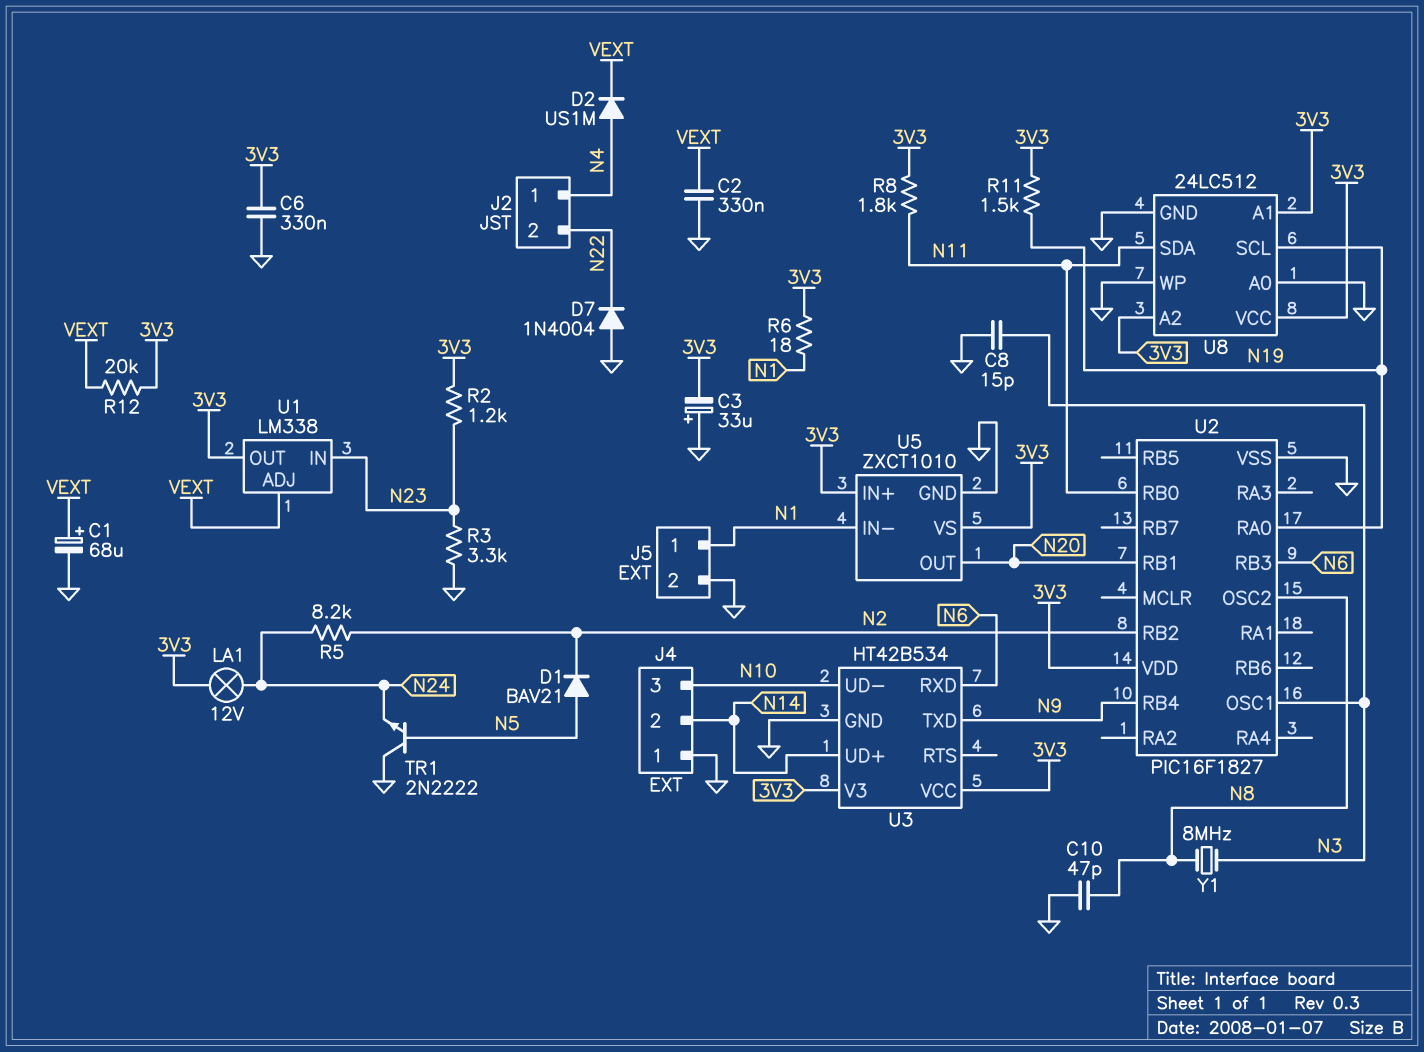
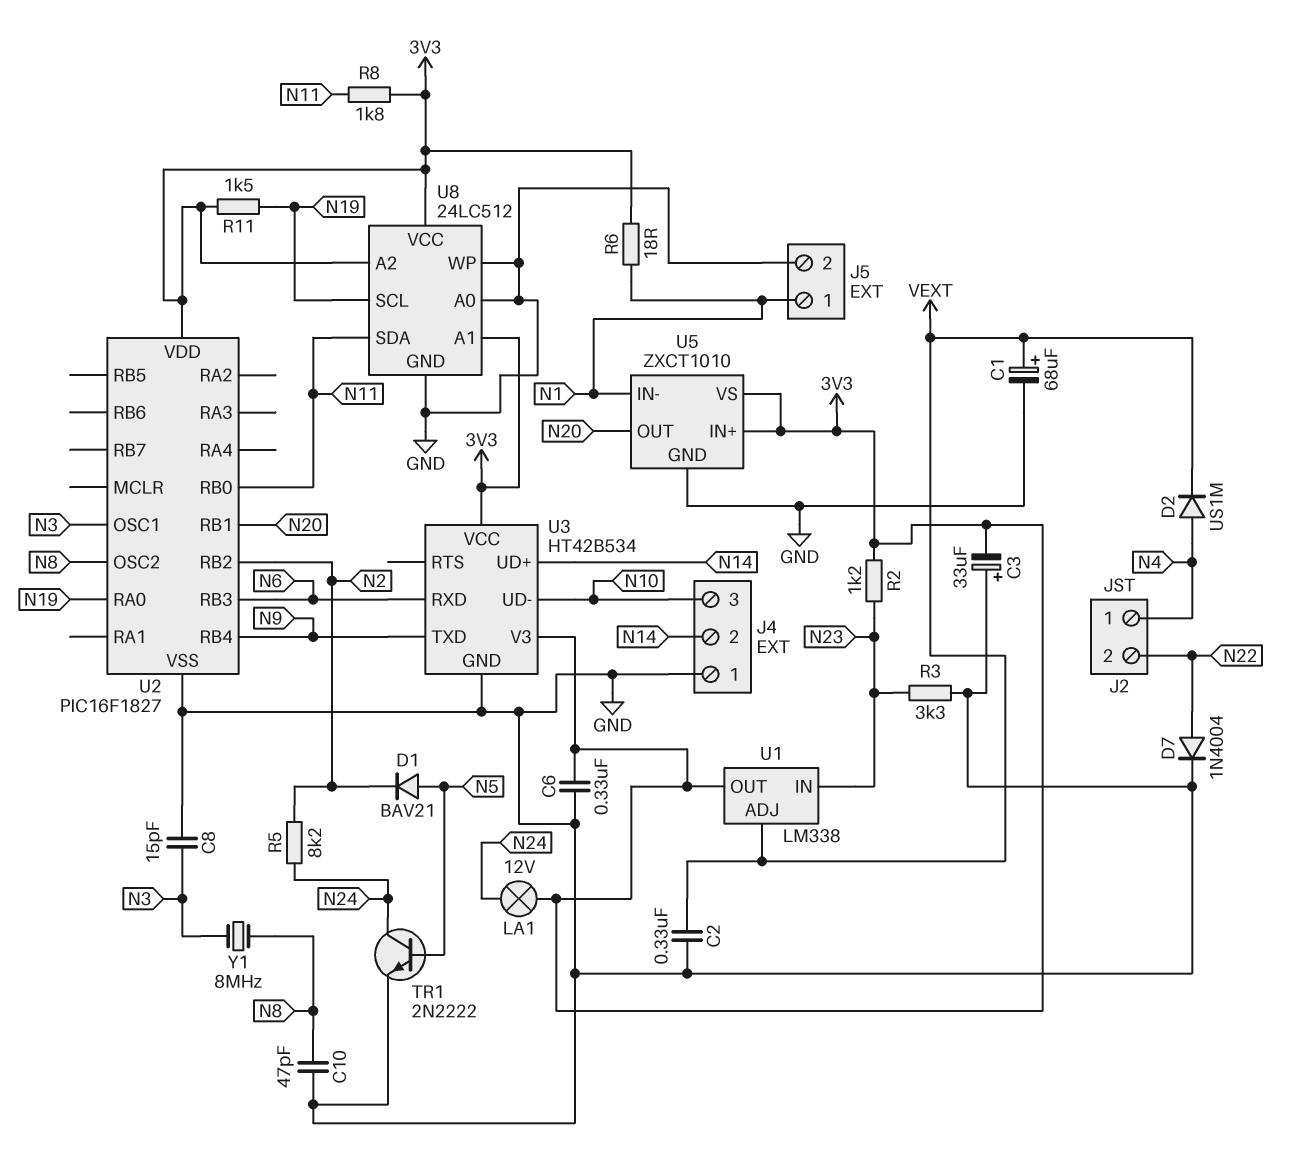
D7: diode 1N4004 (A GND, K N22) -> diode 1N4004 (A N22, K GND)
R12: 20k (3V3, VEXT) -> none
TR1: NPN 2N2222 (B N5, C GND, E N24) -> NPN 2N2222 (B N5, C N24, E GND)

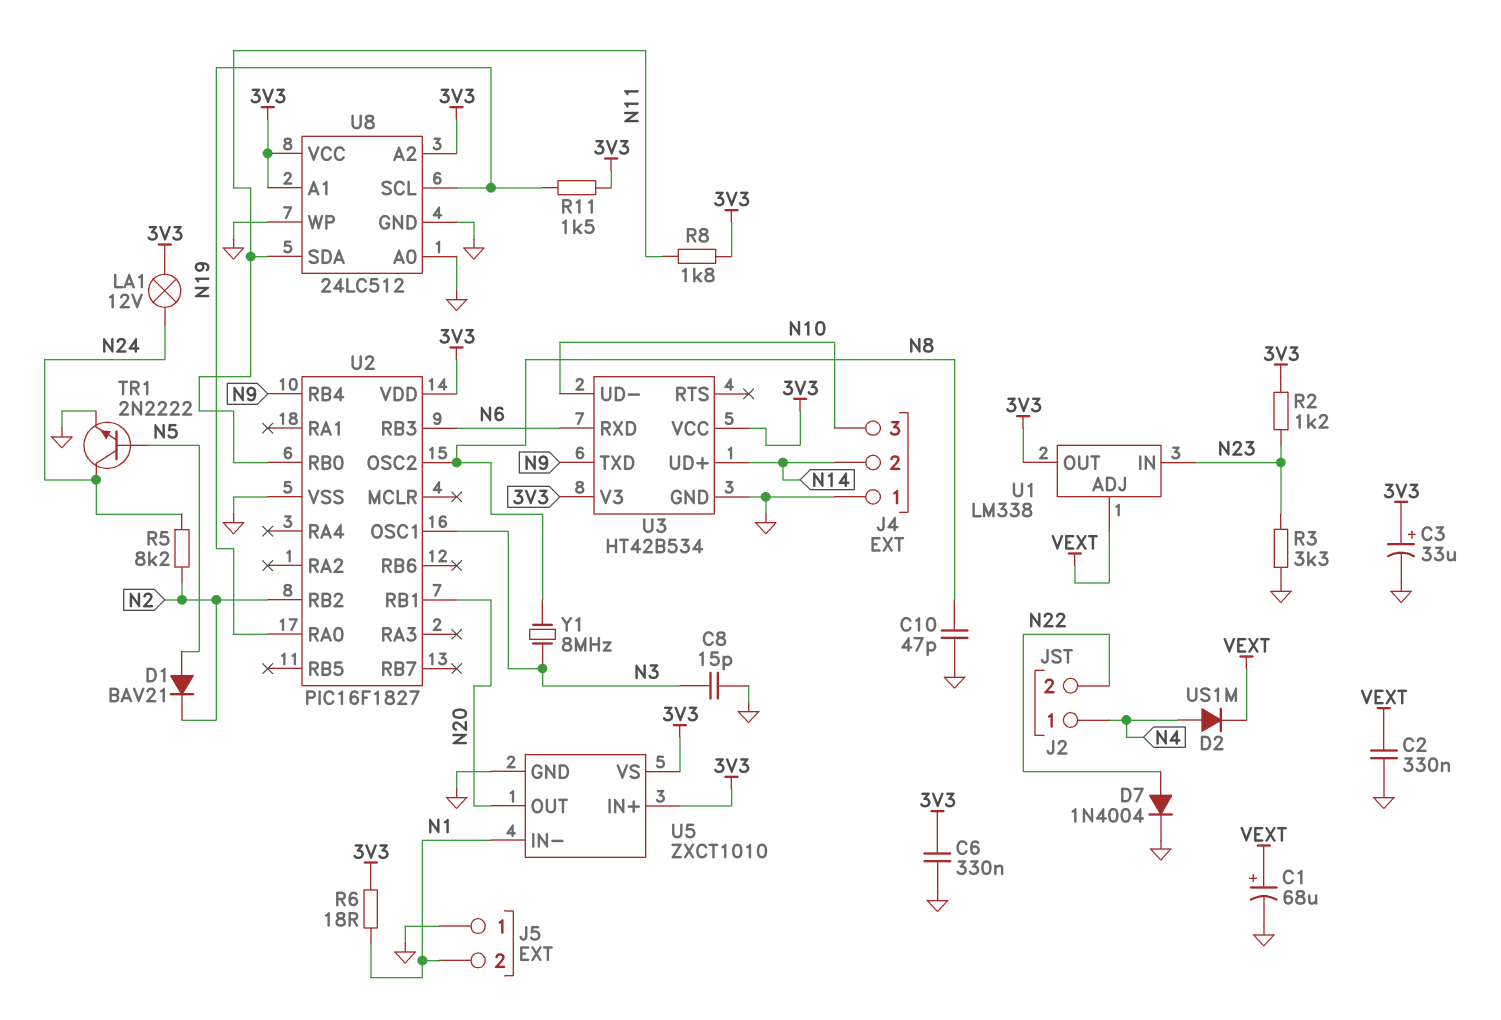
C3: 33uF (plus GND, minus 3V3) -> 33uF (plus 3V3, minus GND)
J5 pin 1: N1 -> GND
J5 pin 2: GND -> N1

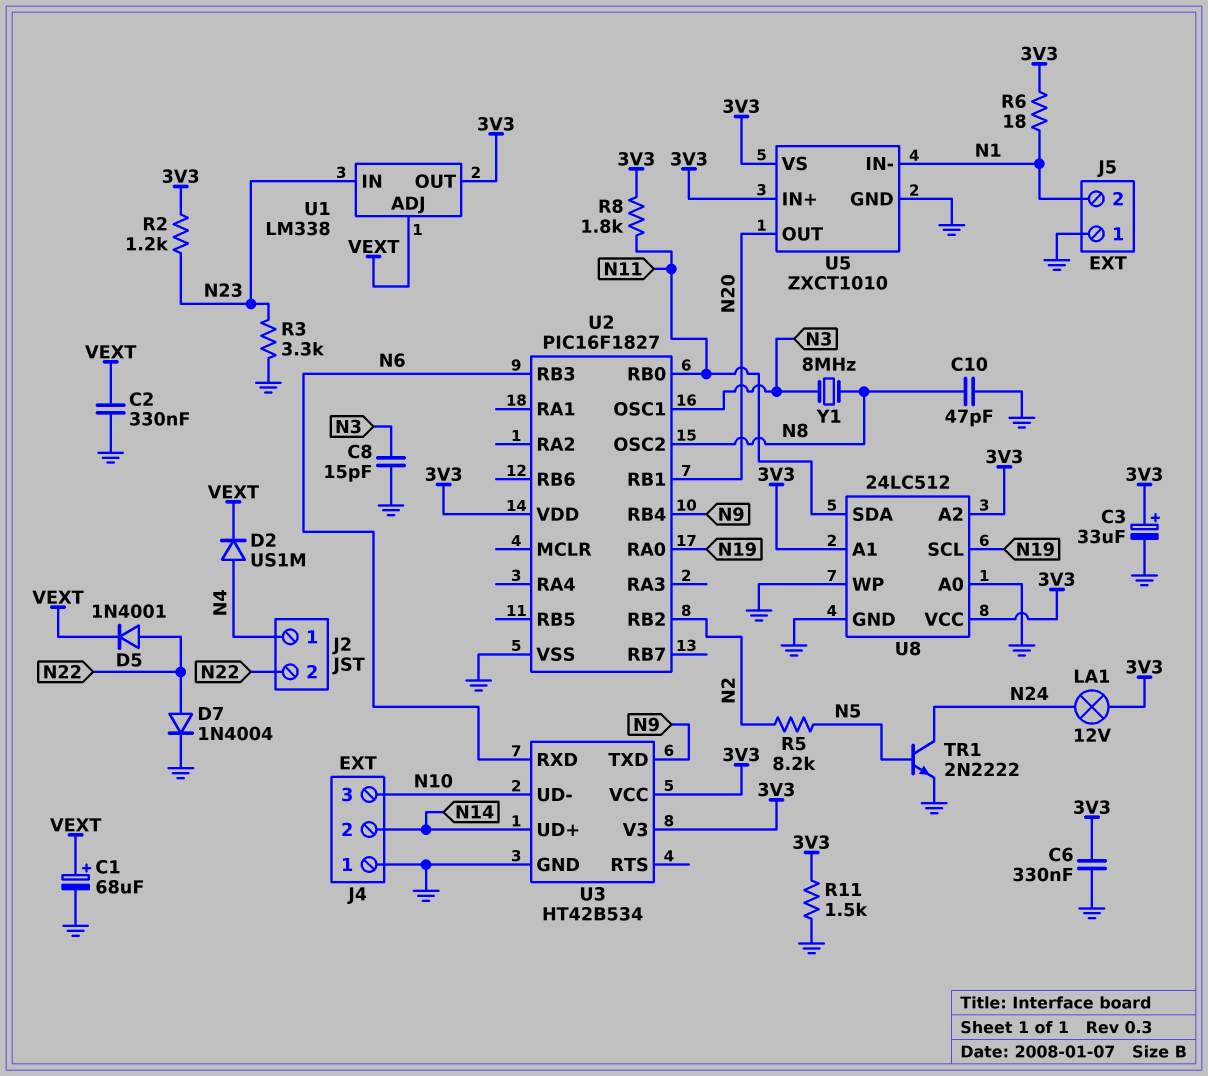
D1: diode BAV21 (A N5, K N2) -> none
D5: none -> diode 1N4001 (A N22, K VEXT)
R5: 8.2k (N2, N24) -> 8.2k (N2, N5)
R11: 1.5k (3V3, N19) -> 1.5k (3V3, GND)

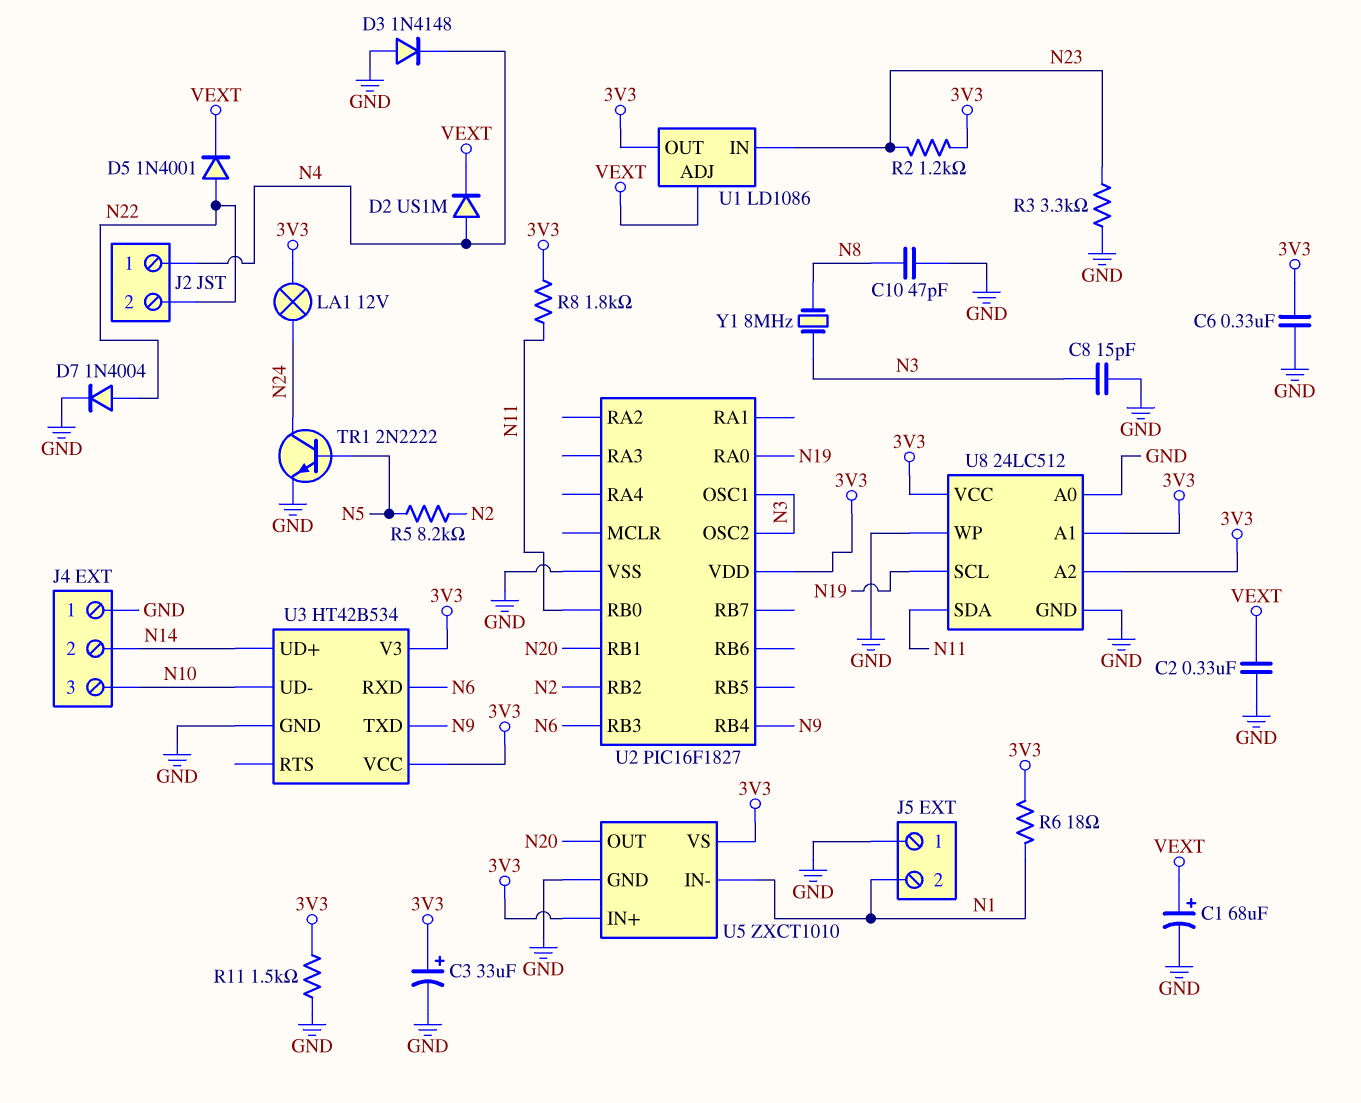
D3: none -> diode 1N4148 (A GND, K N4)
U1: LM338 -> LD1086
U2 pin OSC2: N8 -> N3

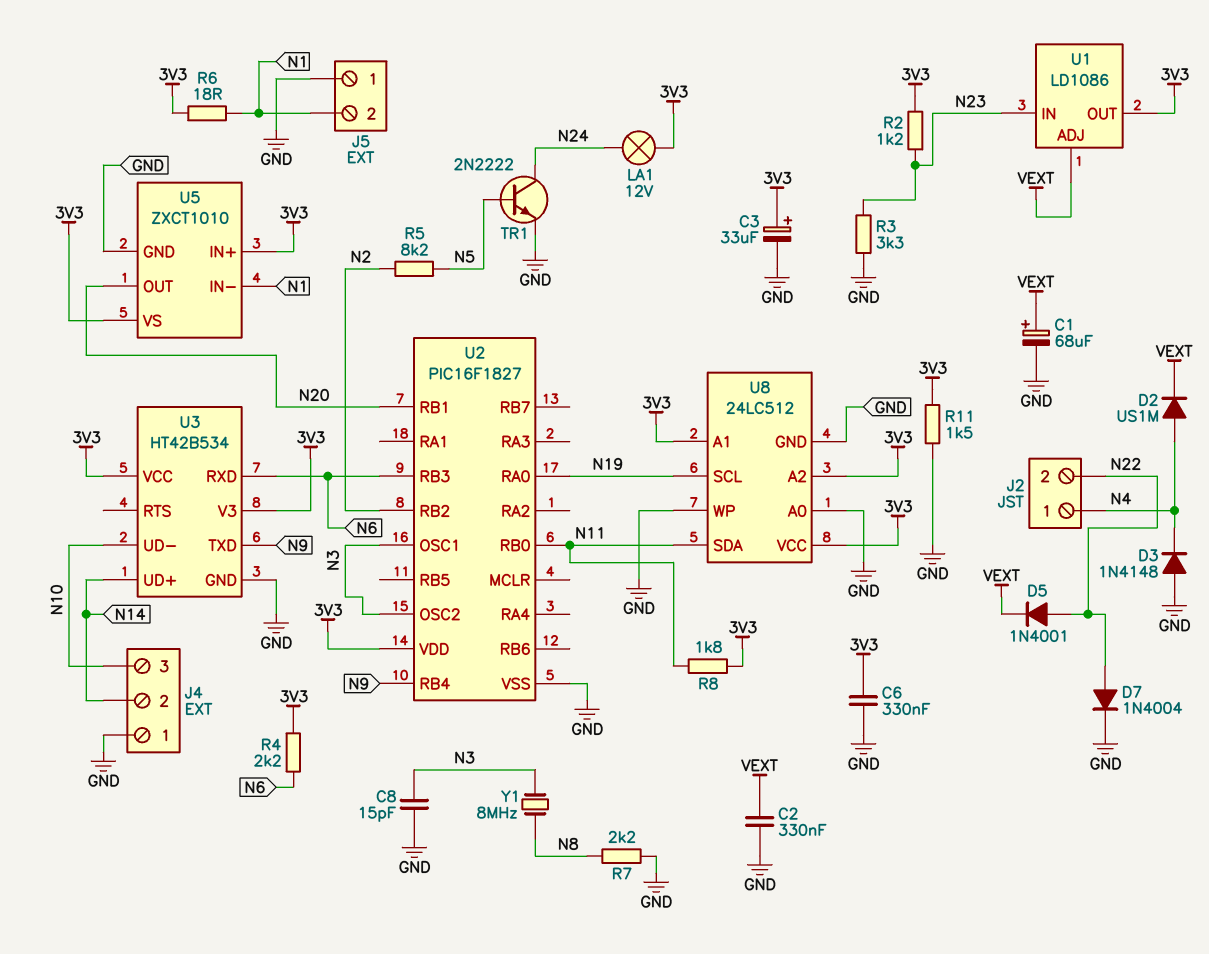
C10: 47pF (GND, N8) -> none
R4: none -> 2.2k (3V3, N6)
R7: none -> 2.2k (GND, N8)

